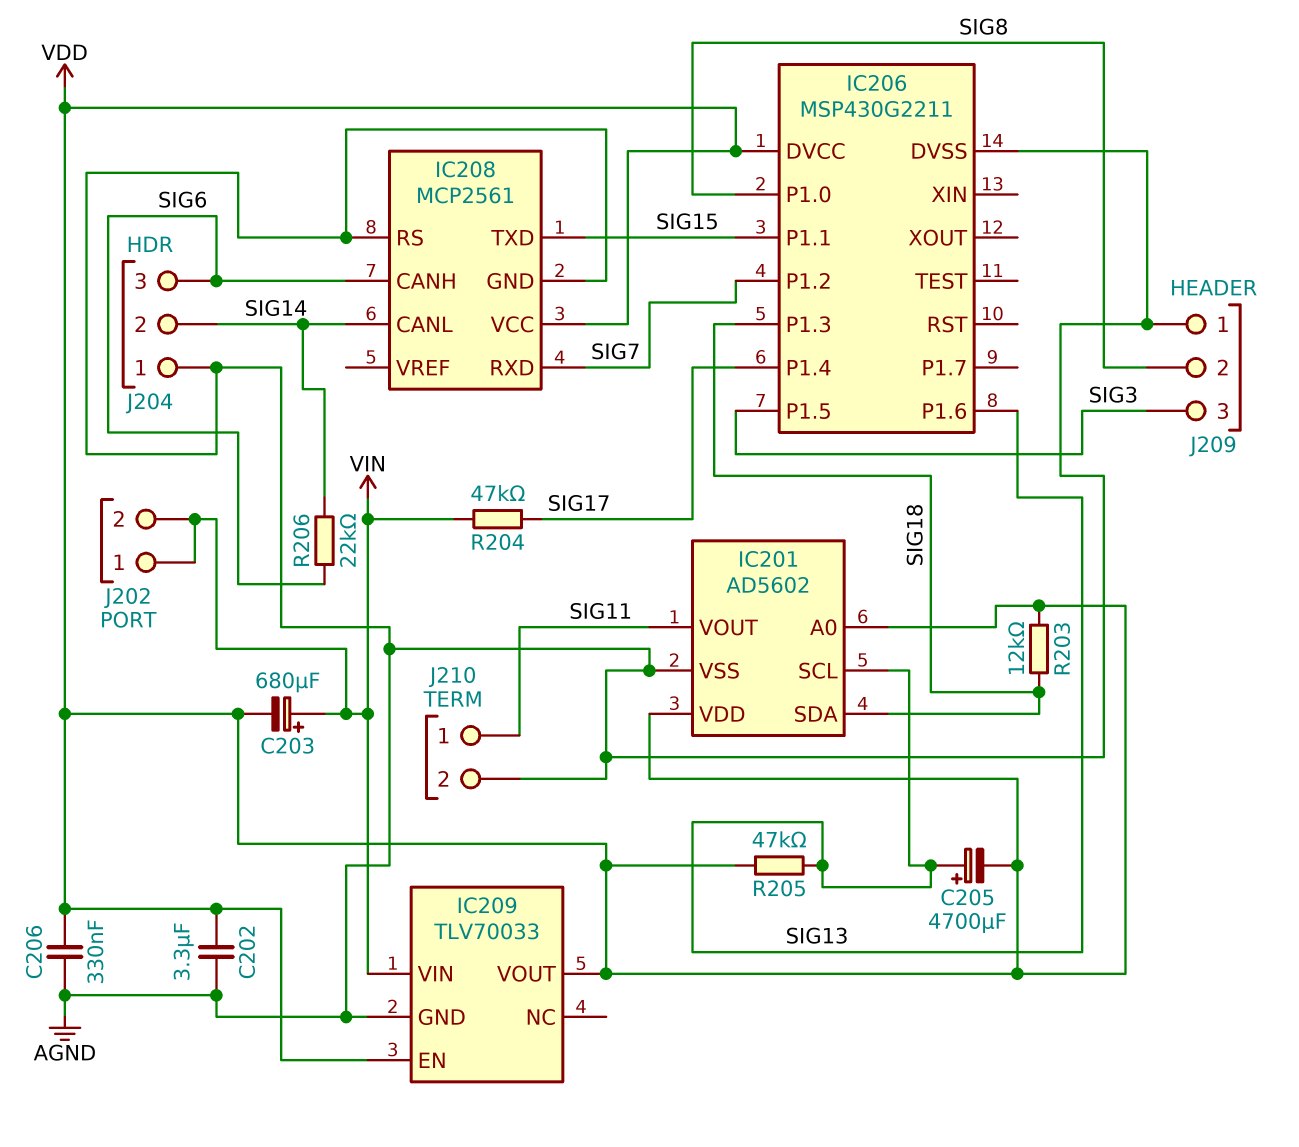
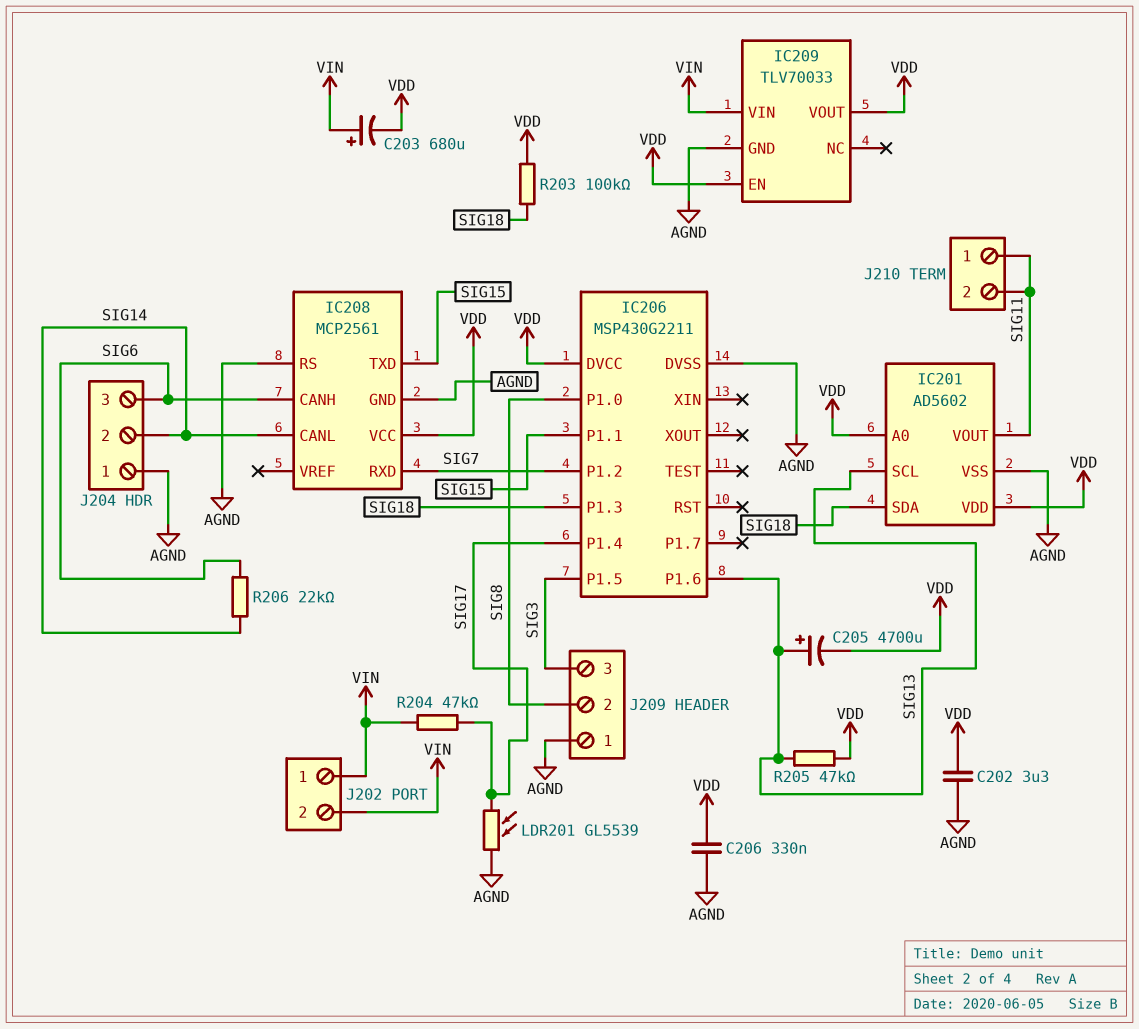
J210 pin 2: AGND -> SIG11
LDR201: none -> GL5539 (AGND, SIG17)
R203: 12k (SIG18, VDD) -> 100k (SIG18, VDD)

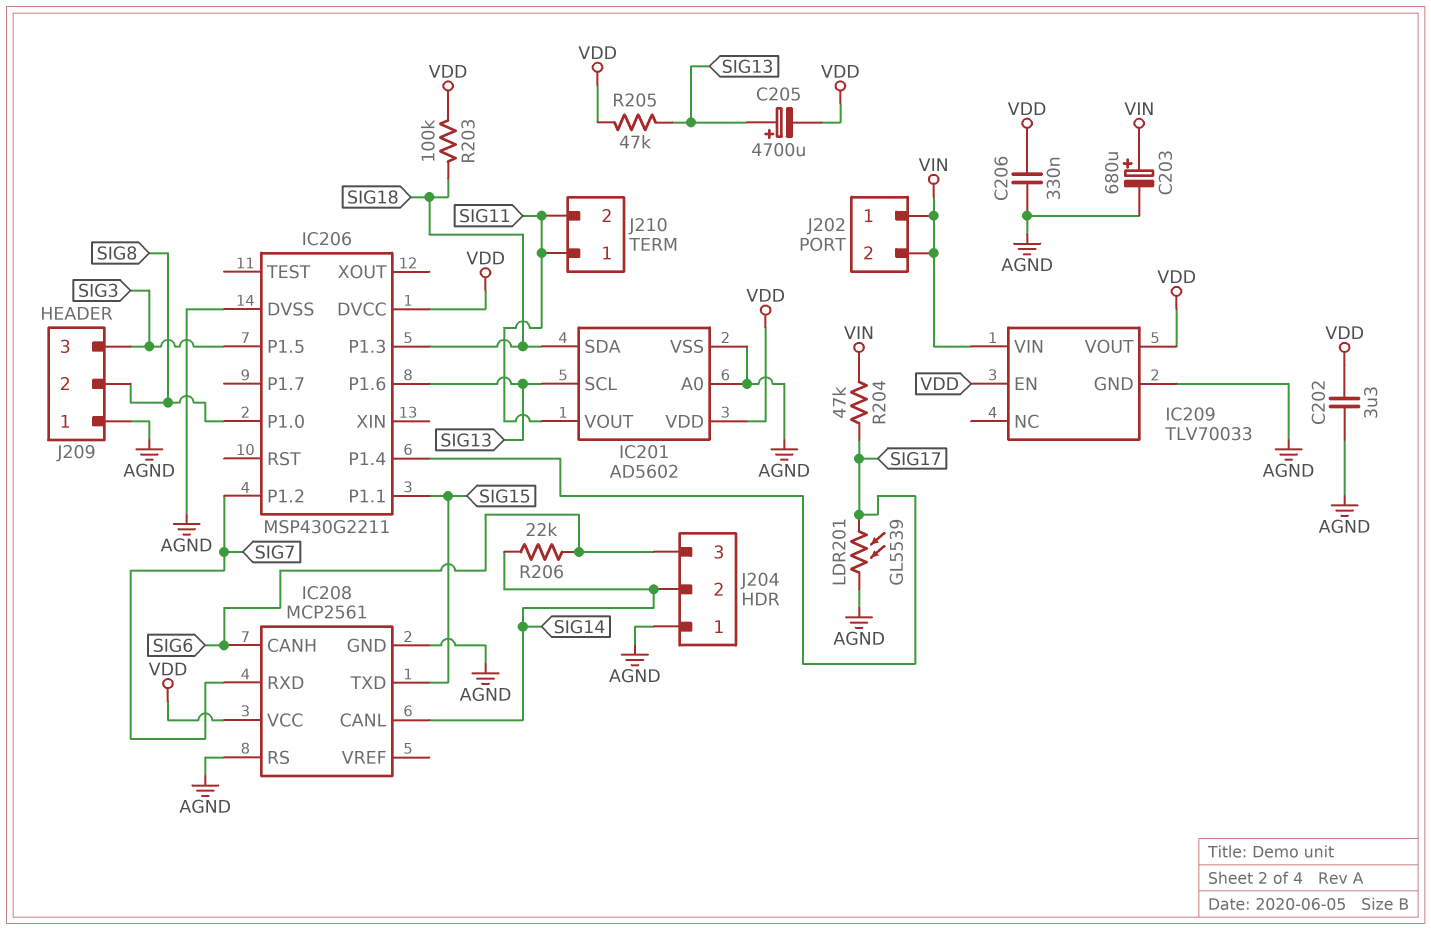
C203: 680uF (plus VIN, minus VDD) -> 680uF (plus VIN, minus AGND)
IC201 pin A0: VDD -> AGND

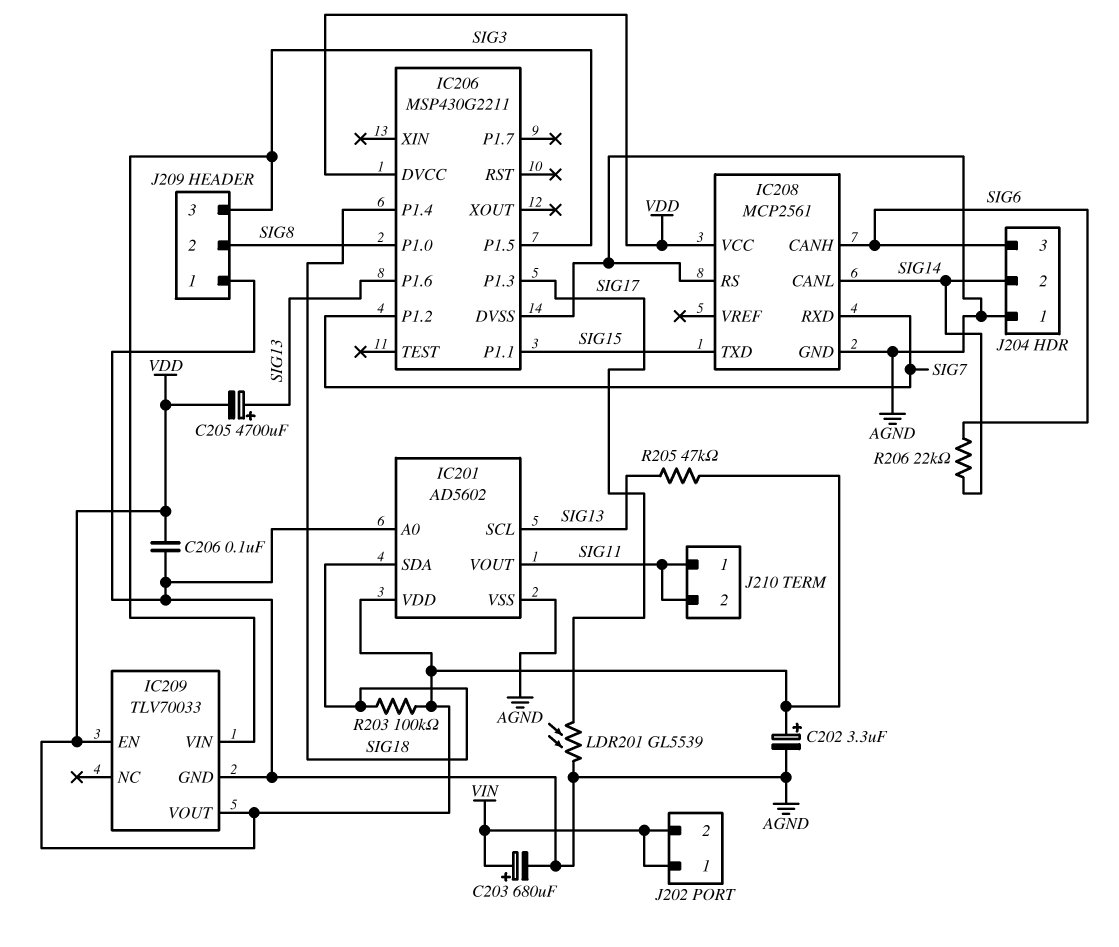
C202: 3.3uF (AGND, VDD) -> 3.3uF (plus VDD, minus AGND)
C206: 330nF (AGND, VDD) -> 100nF (AGND, VDD)
IC206 pin P1.3: SIG18 -> SIG17
IC206 pin P1.4: SIG17 -> SIG18
IC209 pin VIN: VIN -> SIG3
R204: 47k (SIG17, VIN) -> none

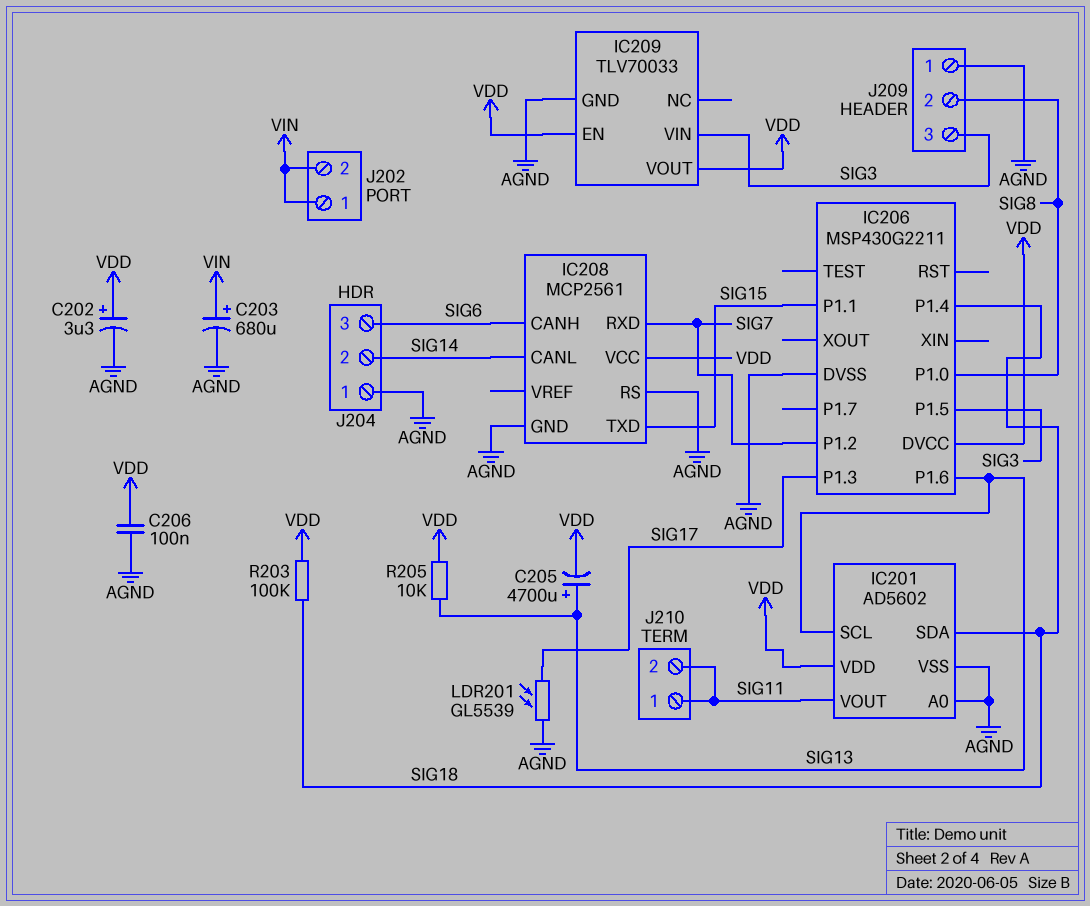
R205: 47k (SIG13, VDD) -> 10k (SIG13, VDD)
R206: 22k (SIG6, SIG14) -> none

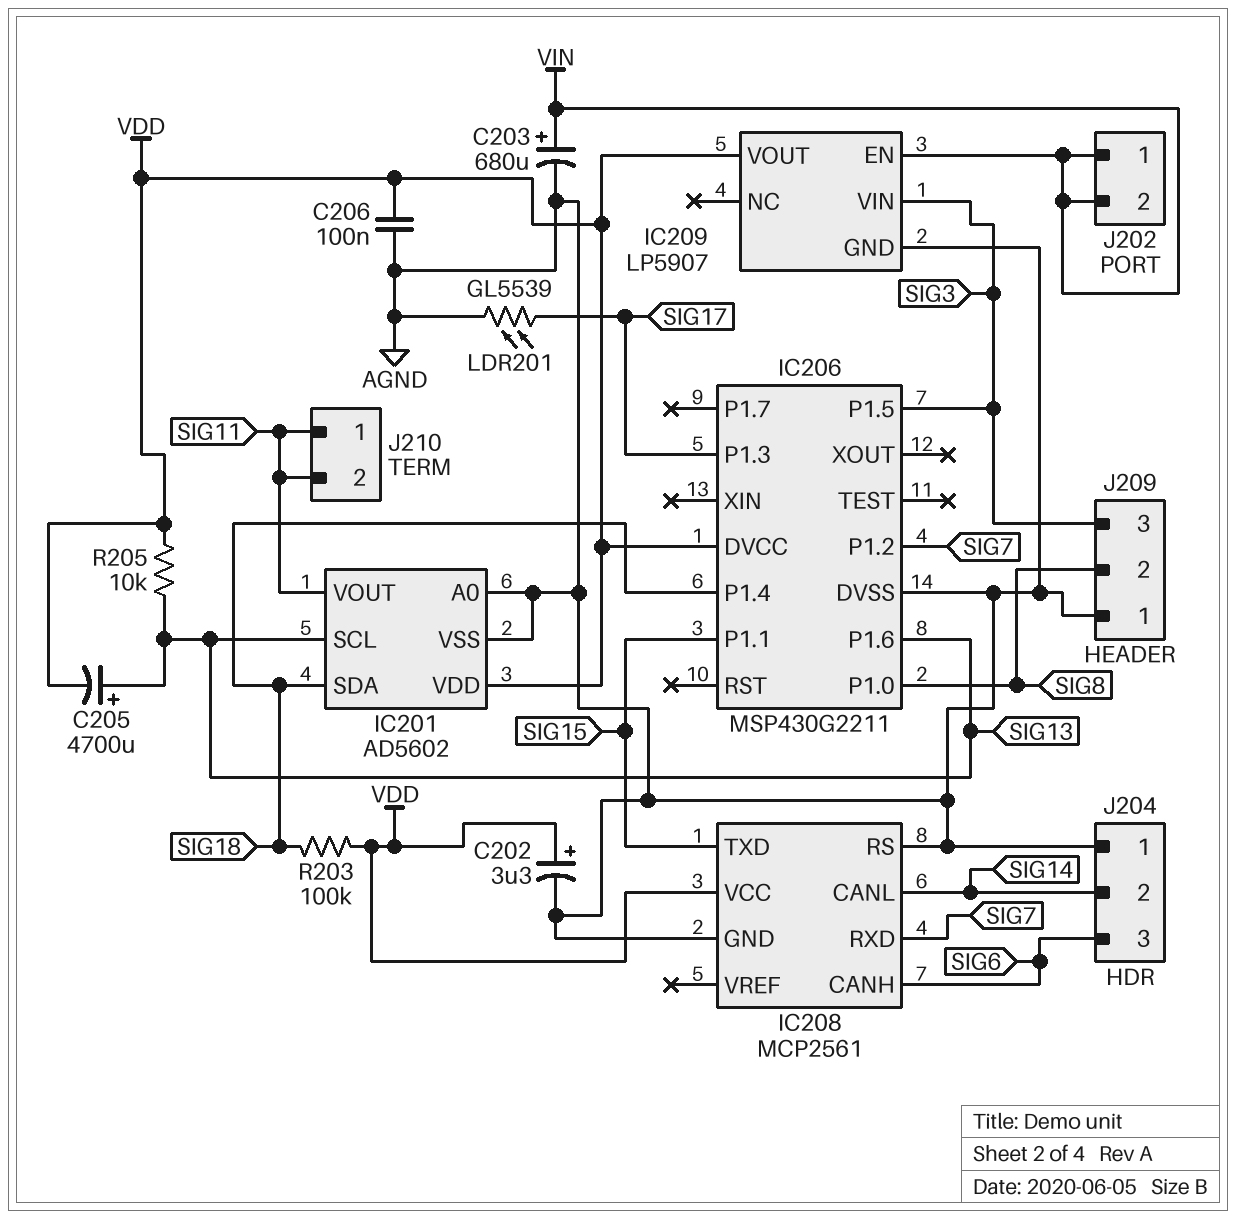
IC209: TLV70033 -> LP5907
IC209 pin EN: VDD -> VIN

